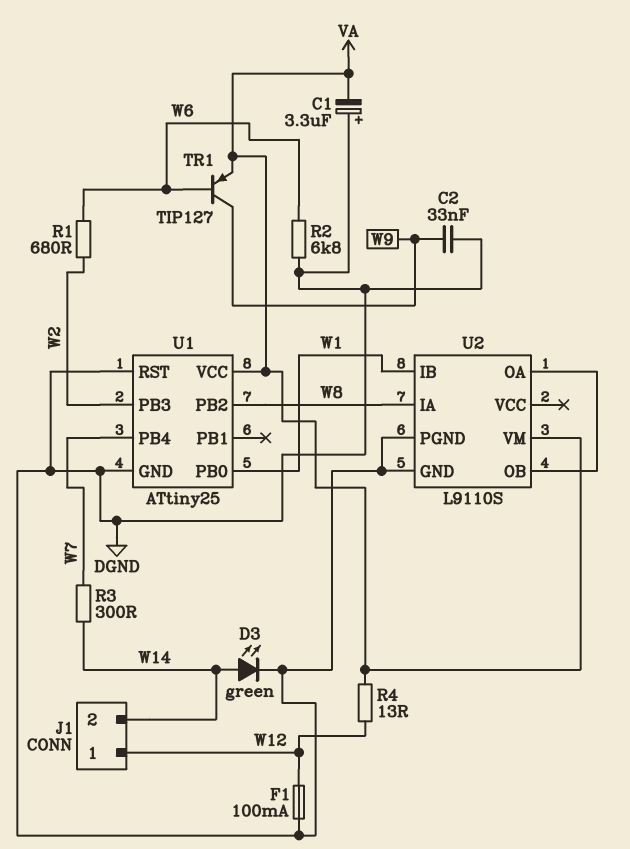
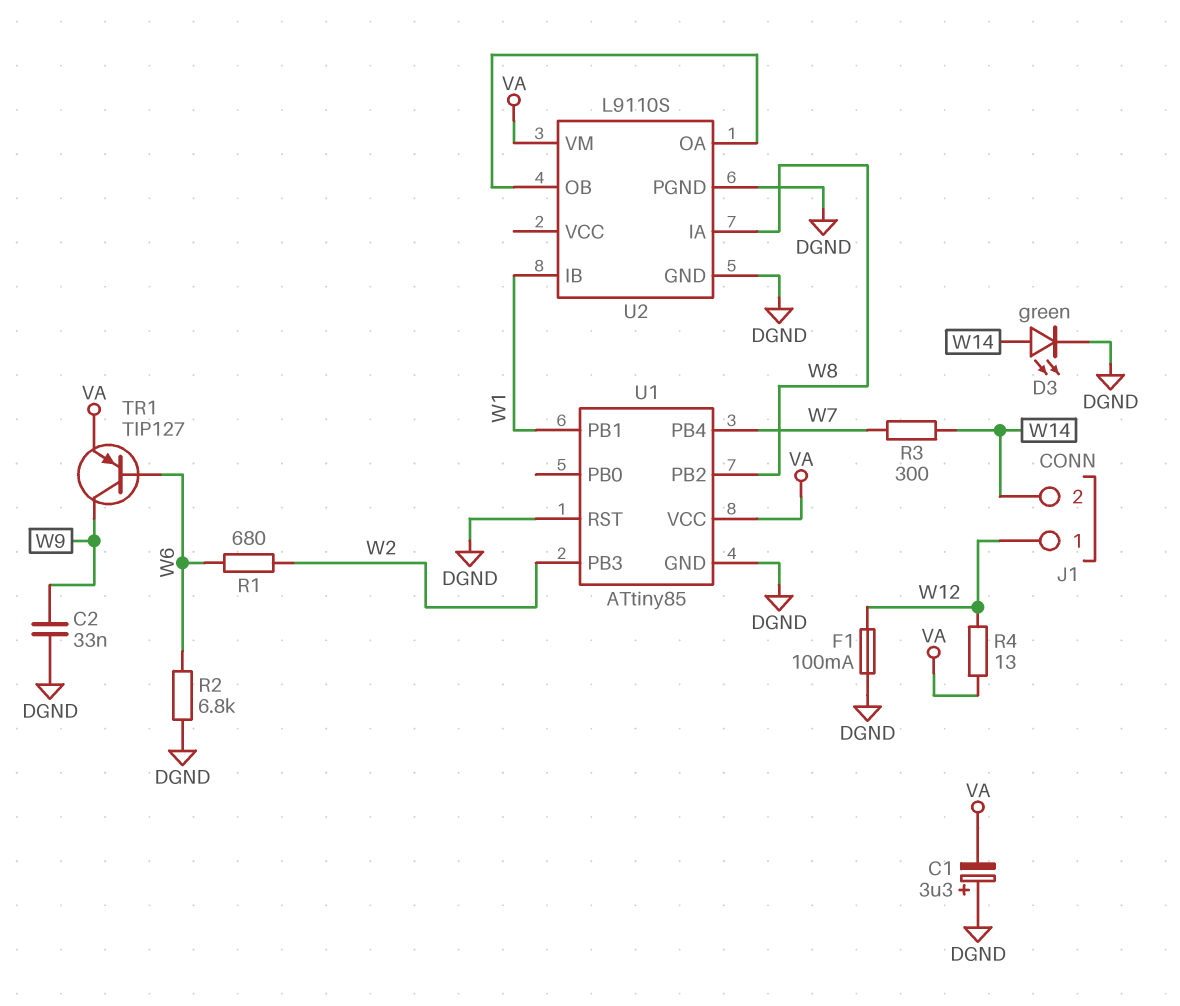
U1: ATtiny25 -> ATtiny85
U1 pin PB0: W1 -> none
U1 pin PB1: none -> W1

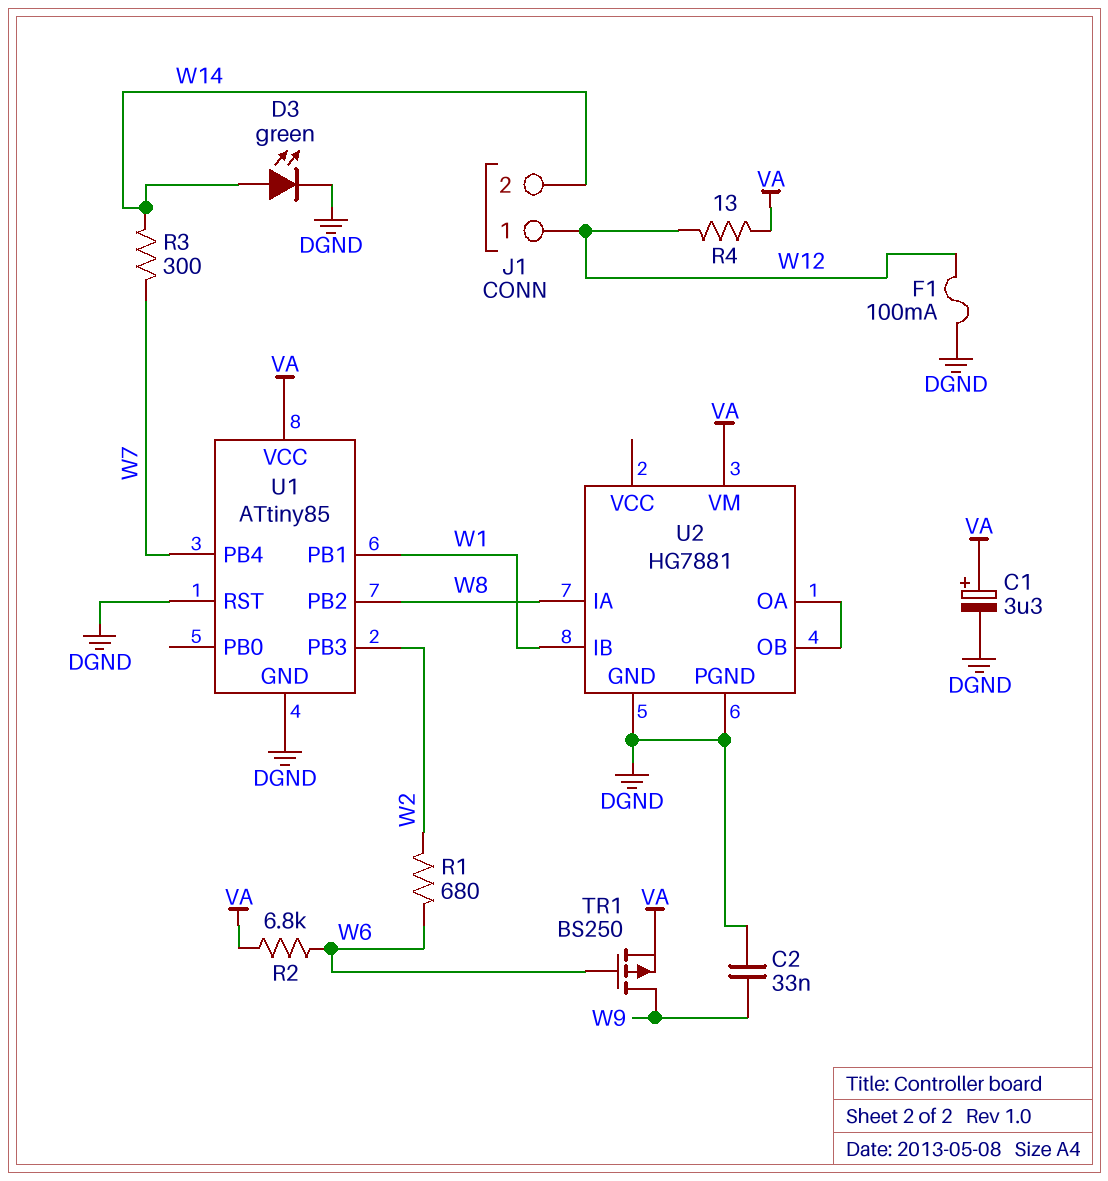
C1: 3.3uF (plus DGND, minus VA) -> 3.3uF (plus VA, minus DGND)
R2: 6.8k (DGND, W6) -> 6.8k (VA, W6)
TR1: PNP TIP127 (B W6, C W9, E VA) -> PMOS BS250 (G W6, D W9, S VA)
U2: L9110S -> HG7881

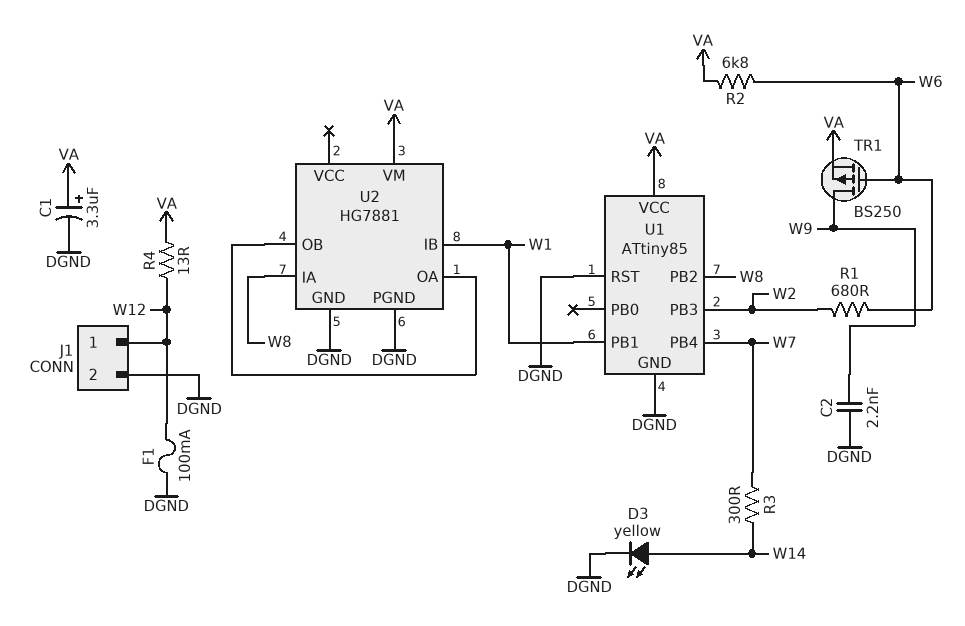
C2: 33nF (DGND, W9) -> 2.2nF (DGND, W9)
D3: LED green (A W14, K DGND) -> LED yellow (A W14, K DGND)
J1 pin 2: W14 -> DGND

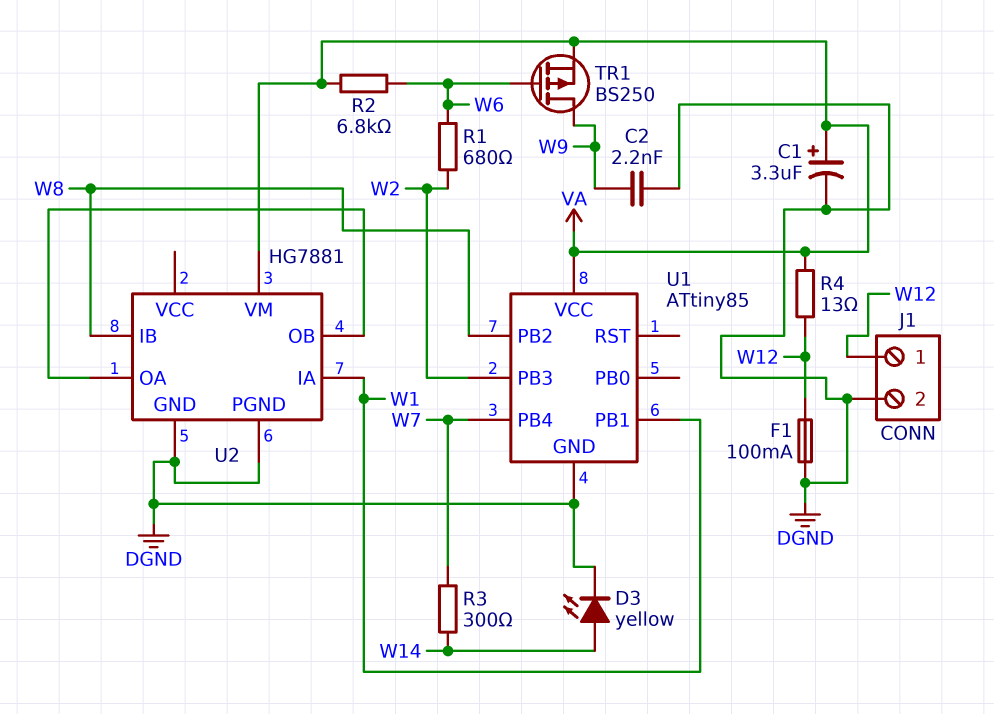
U1 pin RST: DGND -> none
U2 pin IA: W8 -> W1
U2 pin IB: W1 -> W8

